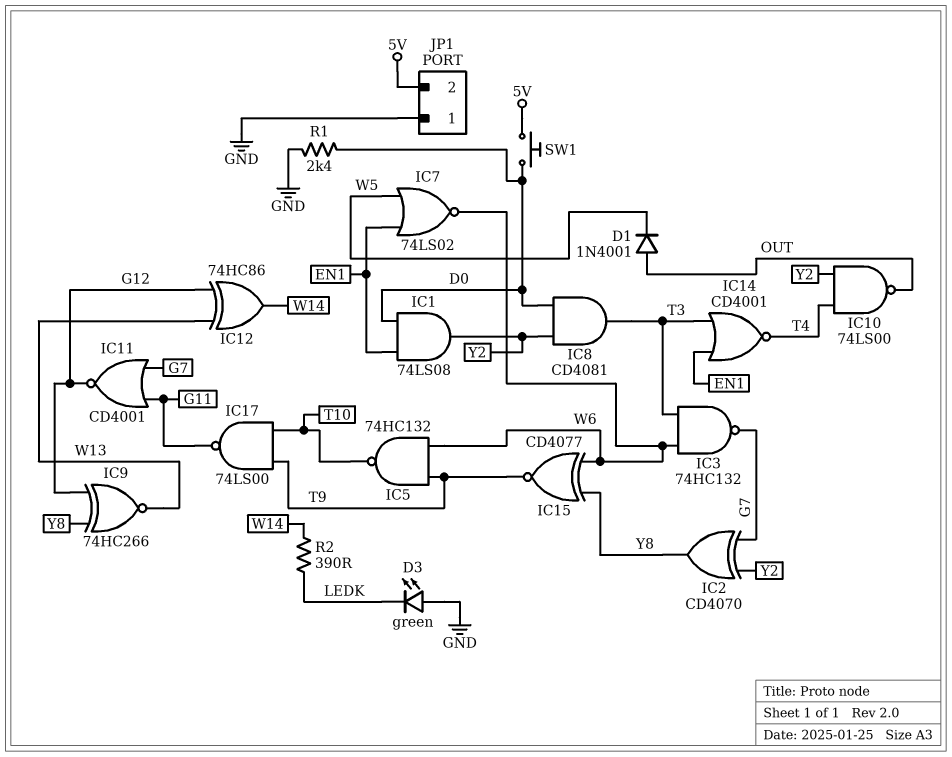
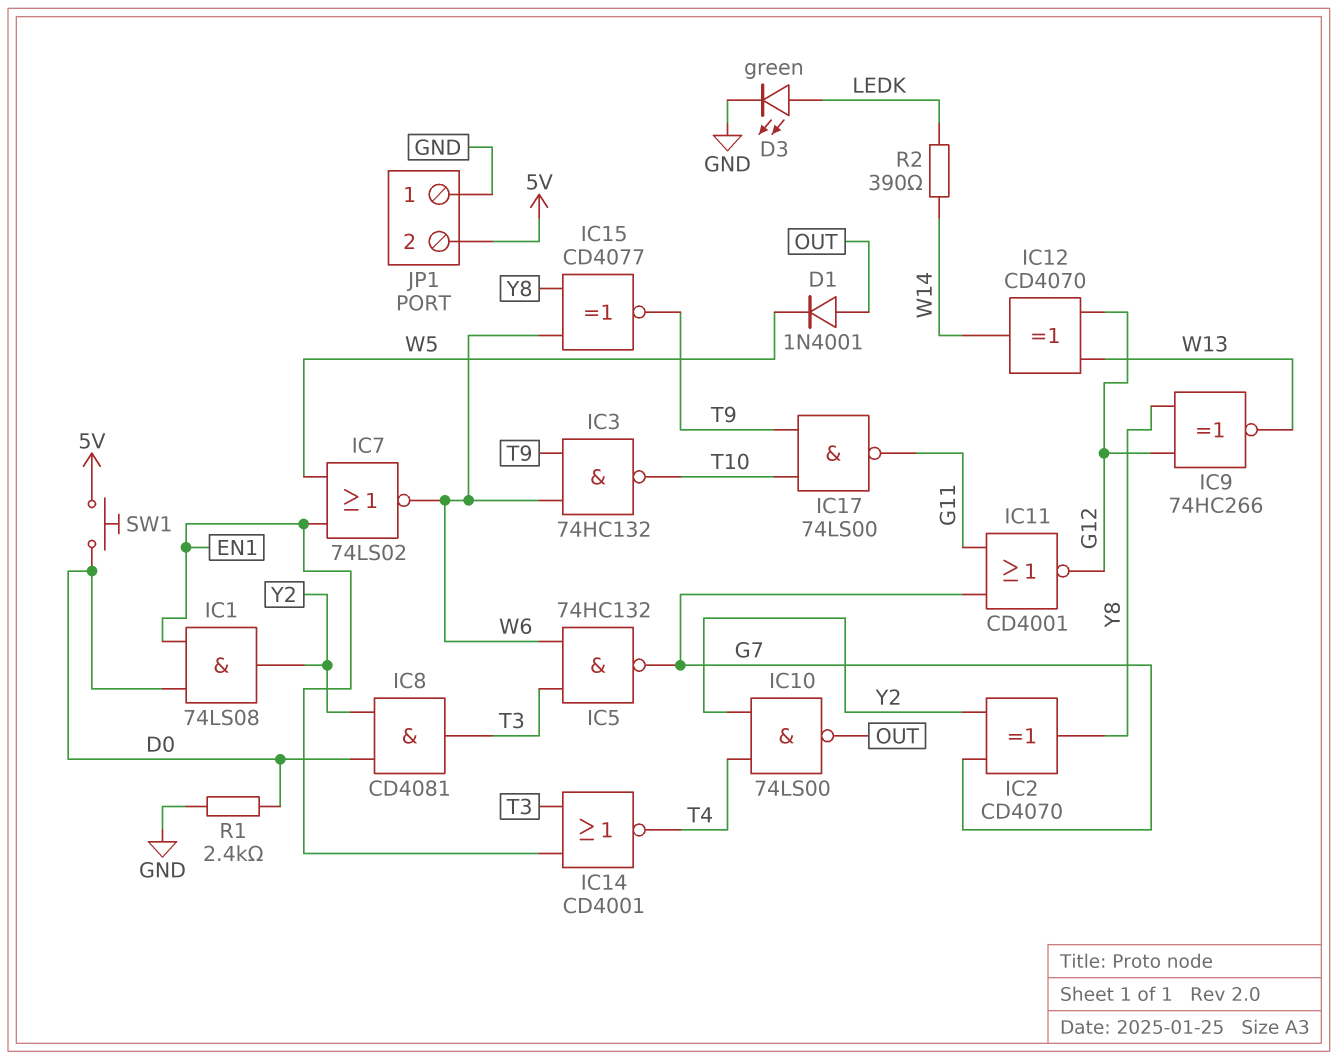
D3: LED green (A GND, K LEDK) -> LED green (A LEDK, K GND)
IC3: NAND 74HC132 (in T3, in W6, out G7) -> NAND 74HC132 (in T9, in W6, out T10)
IC5: NAND 74HC132 (in T9, in W6, out T10) -> NAND 74HC132 (in T3, in W6, out G7)
IC12: XOR 74HC86 (in G12, in W13, out W14) -> XOR CD4070 (in G12, in W13, out W14)

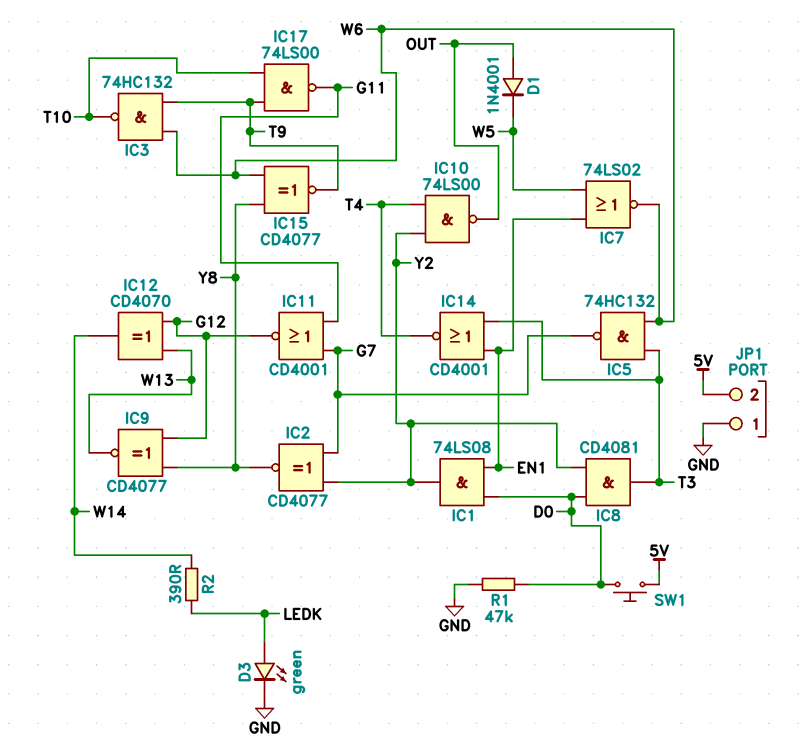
IC2: XOR CD4070 (in G7, in Y2, out Y8) -> XNOR CD4077 (in G7, in Y2, out Y8)
IC9: XNOR 74HC266 (in G12, in Y8, out W13) -> XNOR CD4077 (in G12, in Y8, out W13)
R1: 2.4k (D0, GND) -> 47k (D0, GND)

